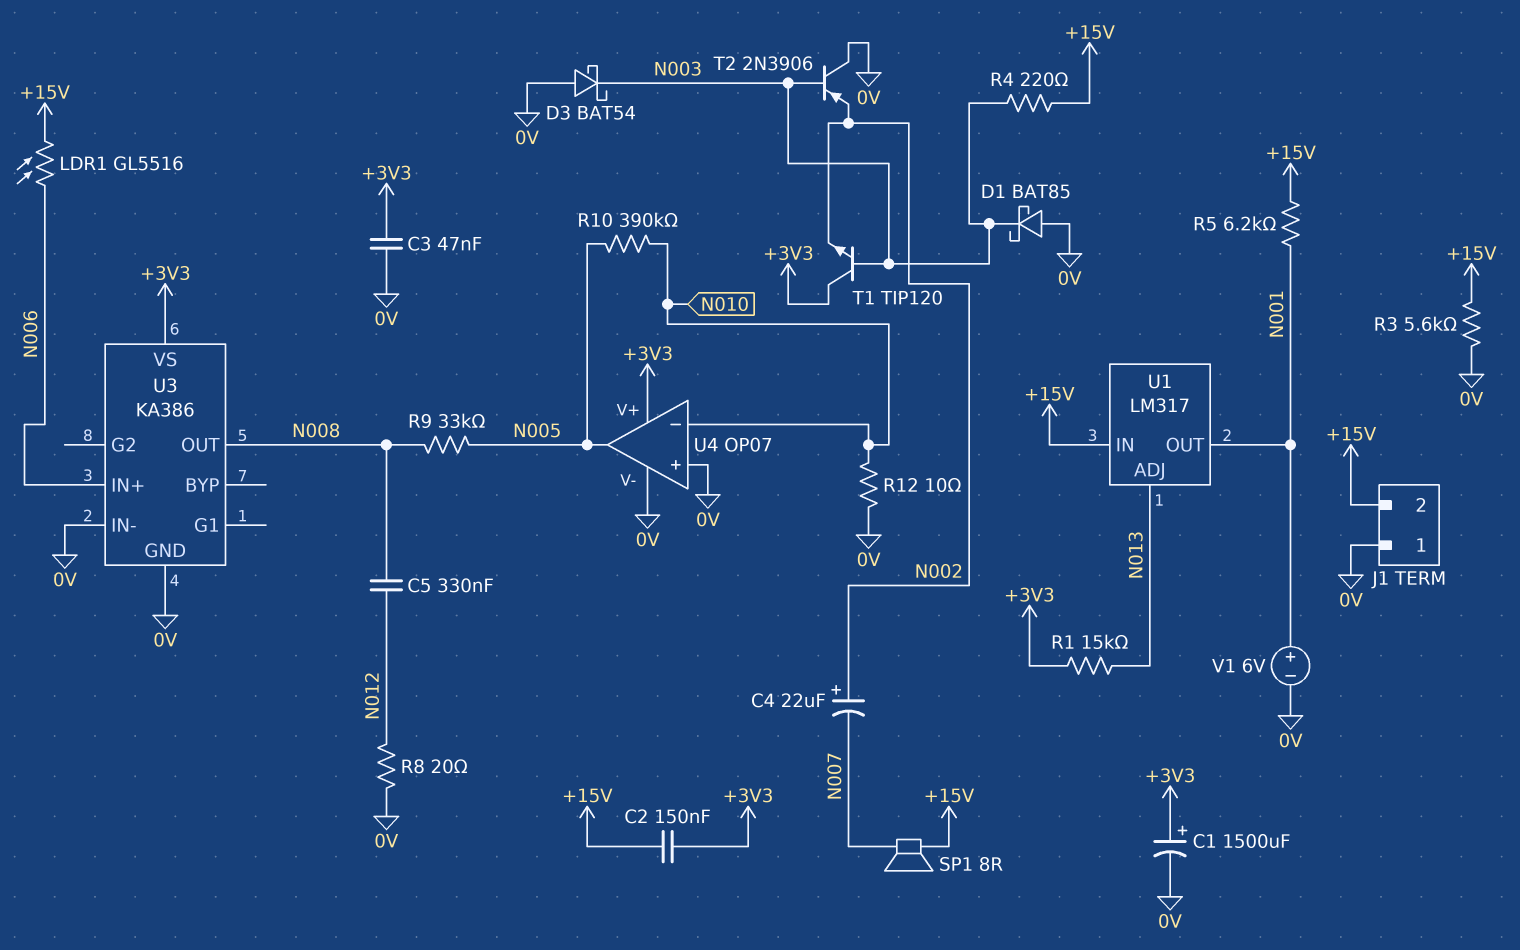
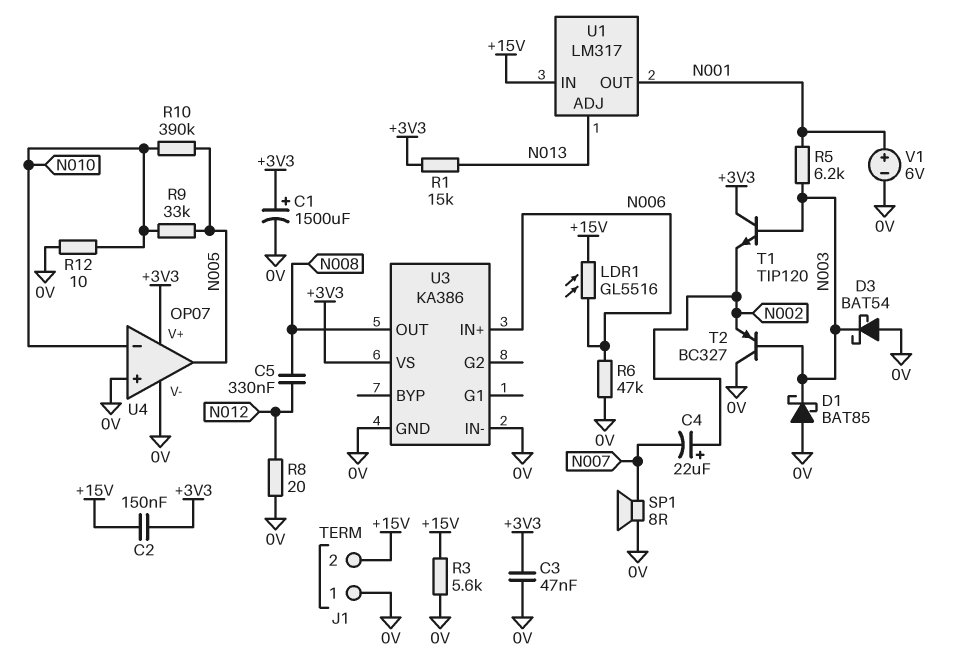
R4: 220 (+15V, N003) -> none
R5: 6.2k (+15V, N001) -> 6.2k (N001, N003)
R6: none -> 47k (0V, N006)
R9: 33k (N005, N008) -> 33k (N005, N010)
SP1: speaker 8R (+15V, N007) -> speaker 8R (0V, N007)
T2: PNP 2N3906 (B N003, C 0V, E N002) -> PNP BC327 (B N003, C 0V, E N002)

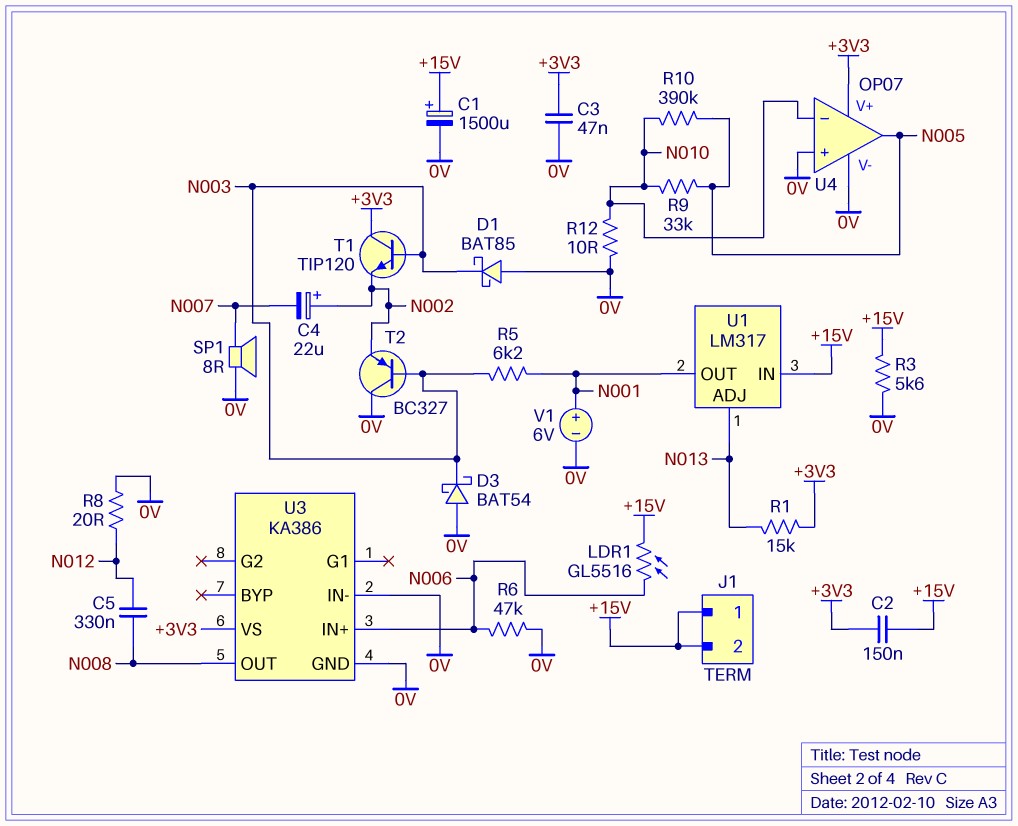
C1: 1500uF (plus +3V3, minus 0V) -> 1500uF (plus +15V, minus 0V)
J1 pin 1: 0V -> +15V

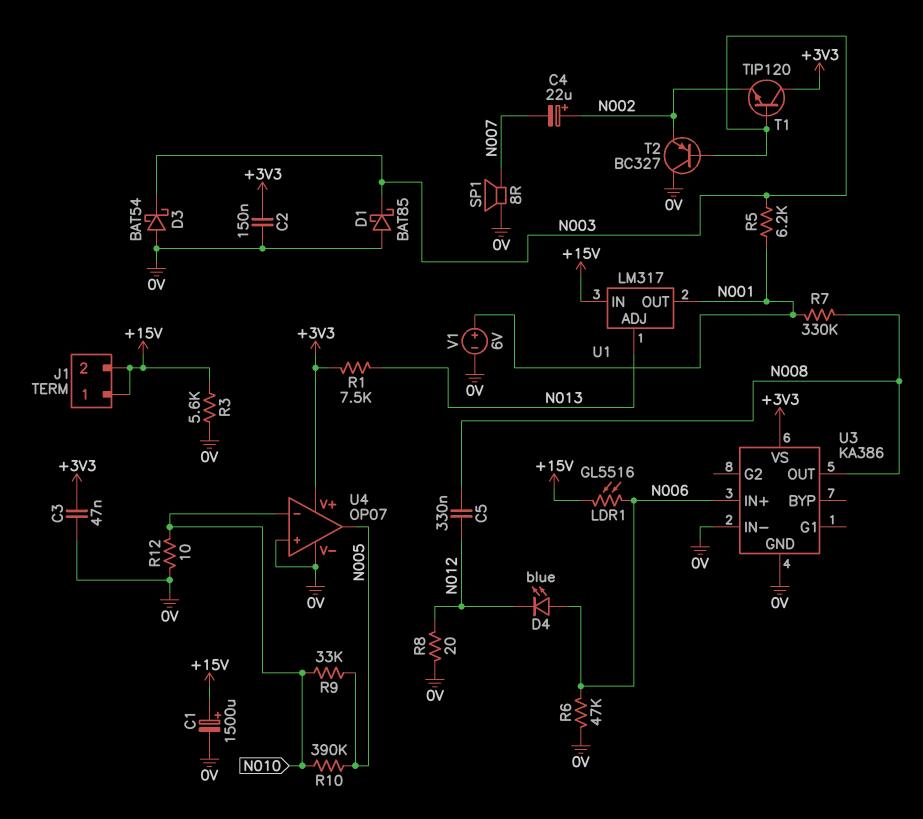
C2: 150nF (+3V3, +15V) -> 150nF (+3V3, 0V)
D4: none -> LED blue (A N006, K N012)
R1: 15k (+3V3, N013) -> 7.5k (+3V3, N013)
R7: none -> 330k (N001, N008)

